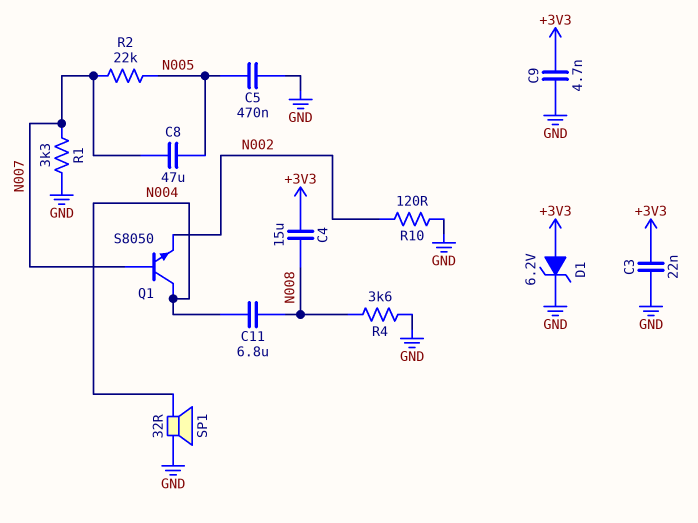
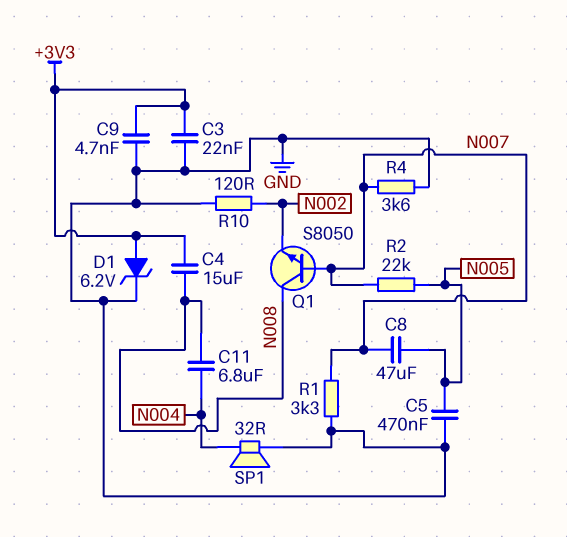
Q1: NPN S8050 (B N007, C N004, E N002) -> NPN S8050 (B N007, C N008, E N002)
R4: 3.6k (GND, N008) -> 3.6k (GND, N007)

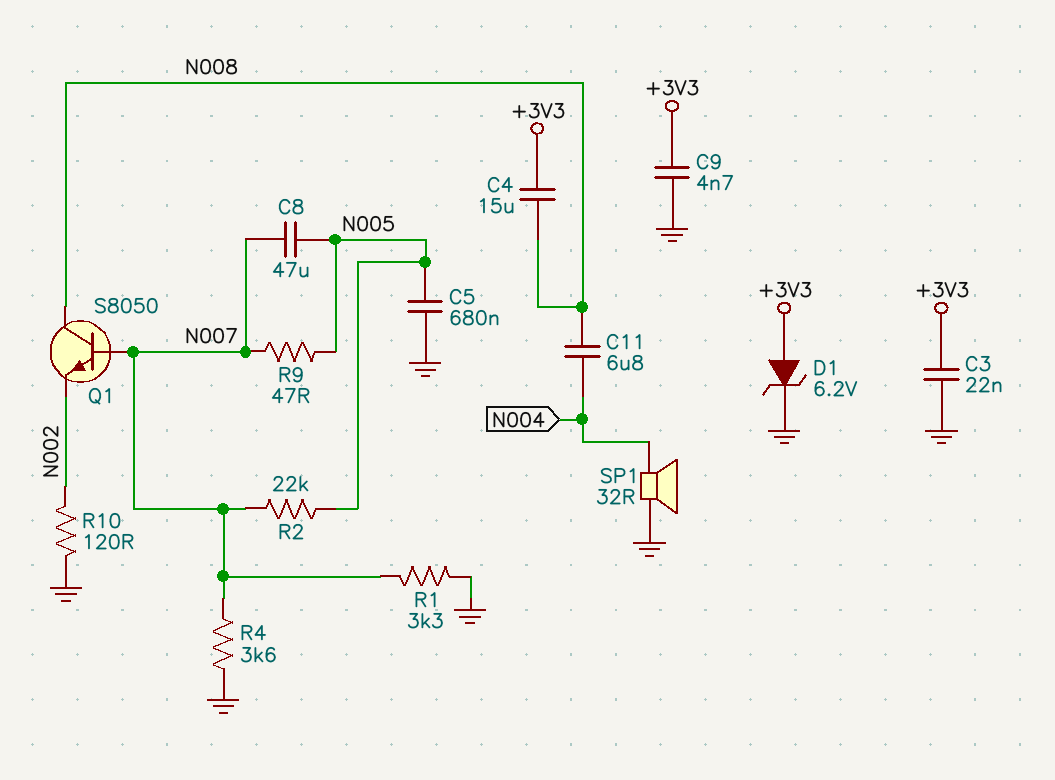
C5: 470nF (GND, N005) -> 680nF (GND, N005)
R9: none -> 47 (N005, N007)

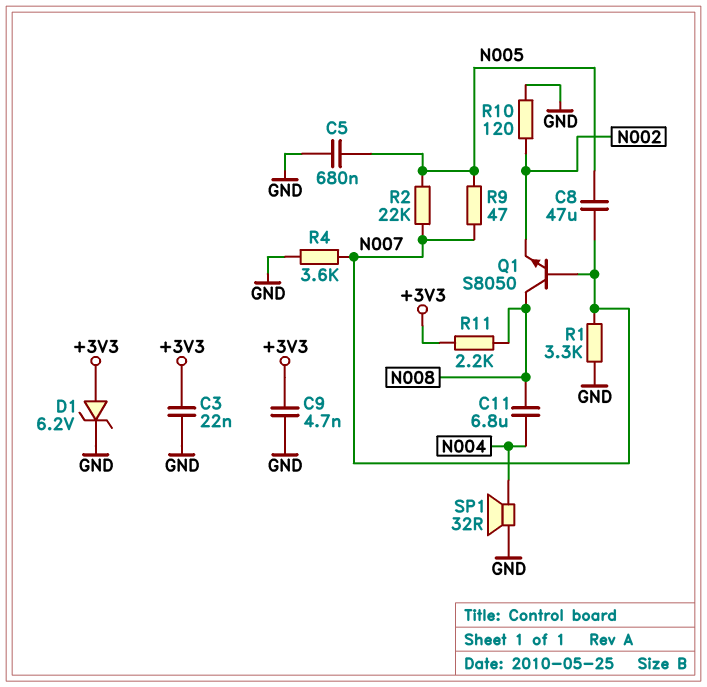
C4: 15uF (+3V3, N008) -> none
R11: none -> 2.2k (+3V3, N008)

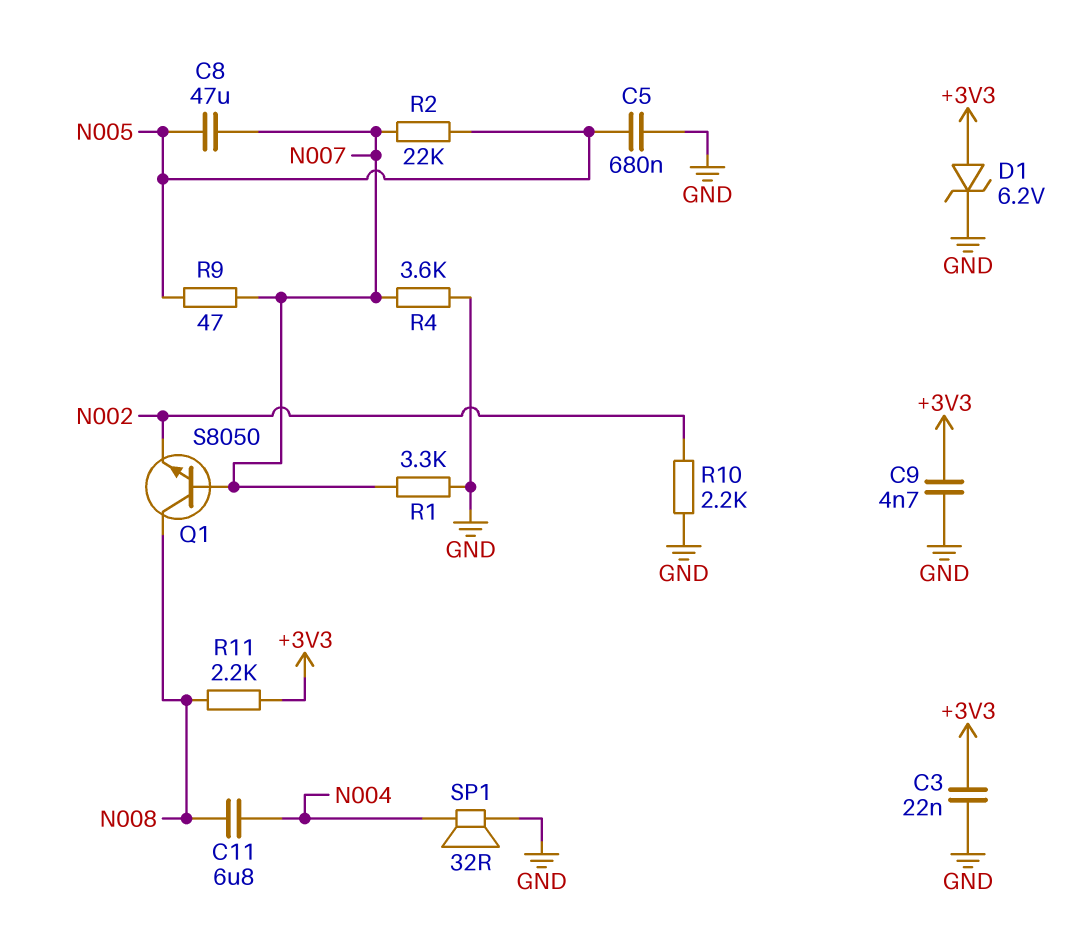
R10: 120 (GND, N002) -> 2.2k (GND, N002)

